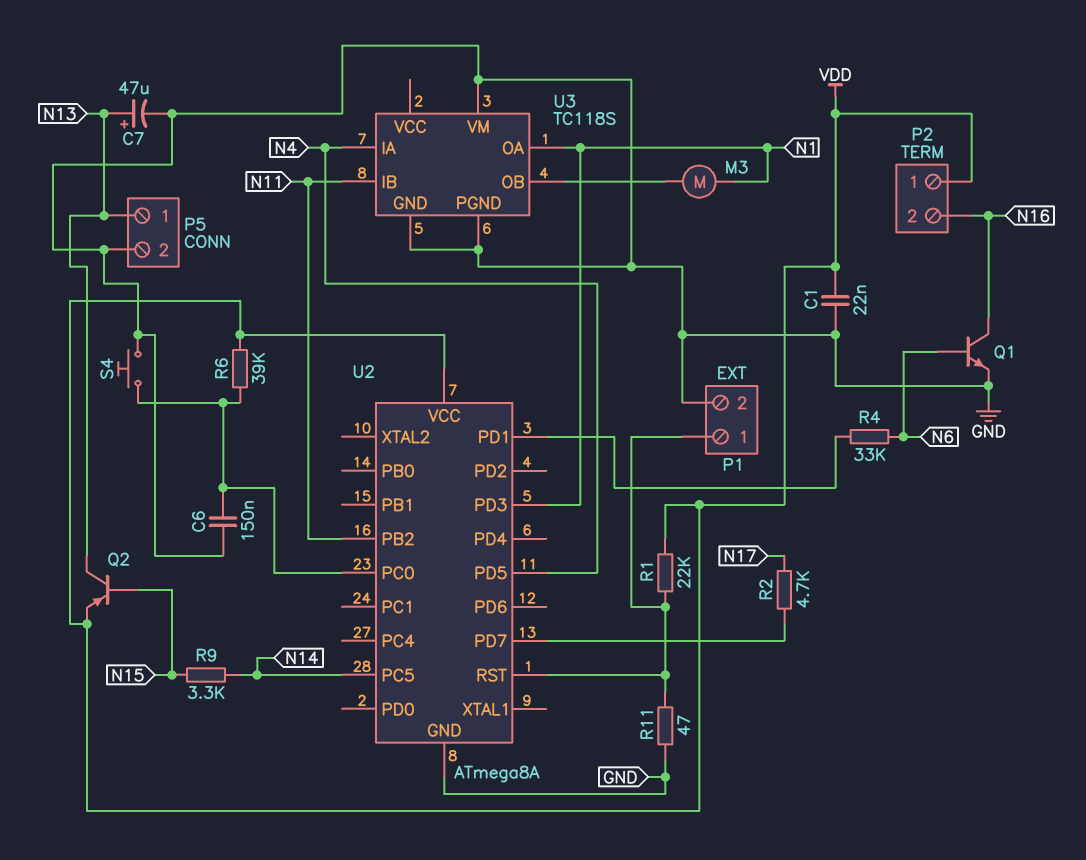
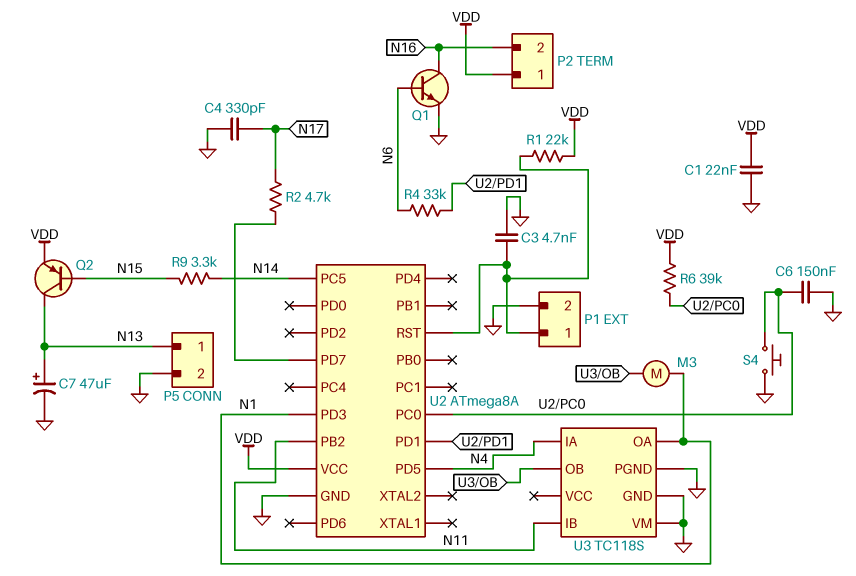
C3: none -> 4.7nF (GND, P1/1)
C4: none -> 330pF (GND, N17)
R11: 47 (GND, P1/1) -> none

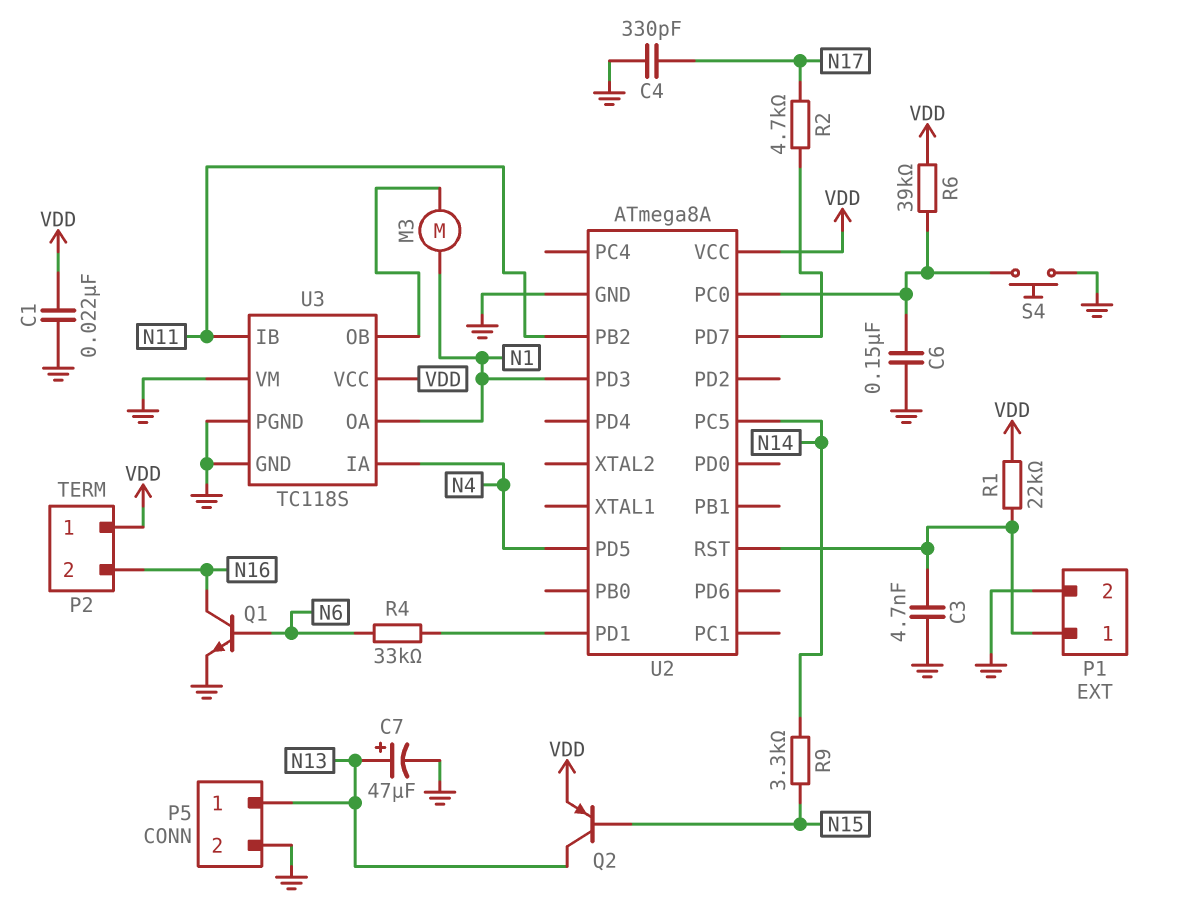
U3 pin VCC: none -> VDD

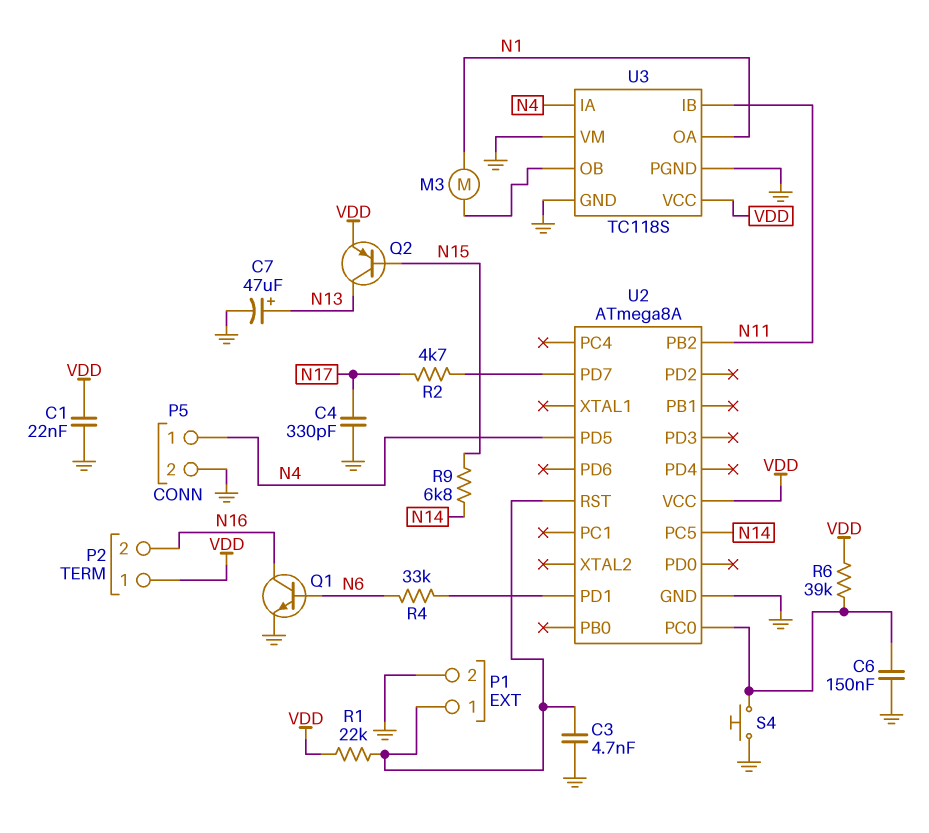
P5 pin 1: N13 -> N4
R9: 3.3k (N14, N15) -> 6.8k (N14, N15)
U2 pin PD3: N1 -> none

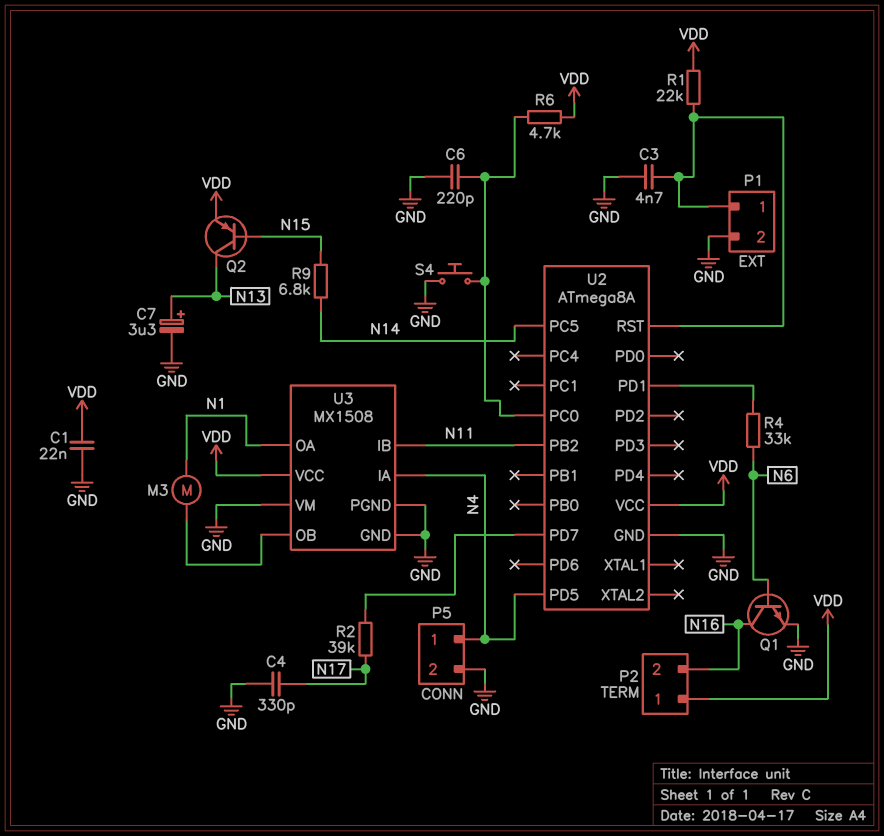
C6: 150nF (GND, U2/PC0) -> 220pF (GND, U2/PC0)
C7: 47uF (plus N13, minus GND) -> 3.3uF (plus N13, minus GND)
R2: 4.7k (N17, U2/PD7) -> 39k (N17, U2/PD7)
R6: 39k (U2/PC0, VDD) -> 4.7k (U2/PC0, VDD)
U3: TC118S -> MX1508

